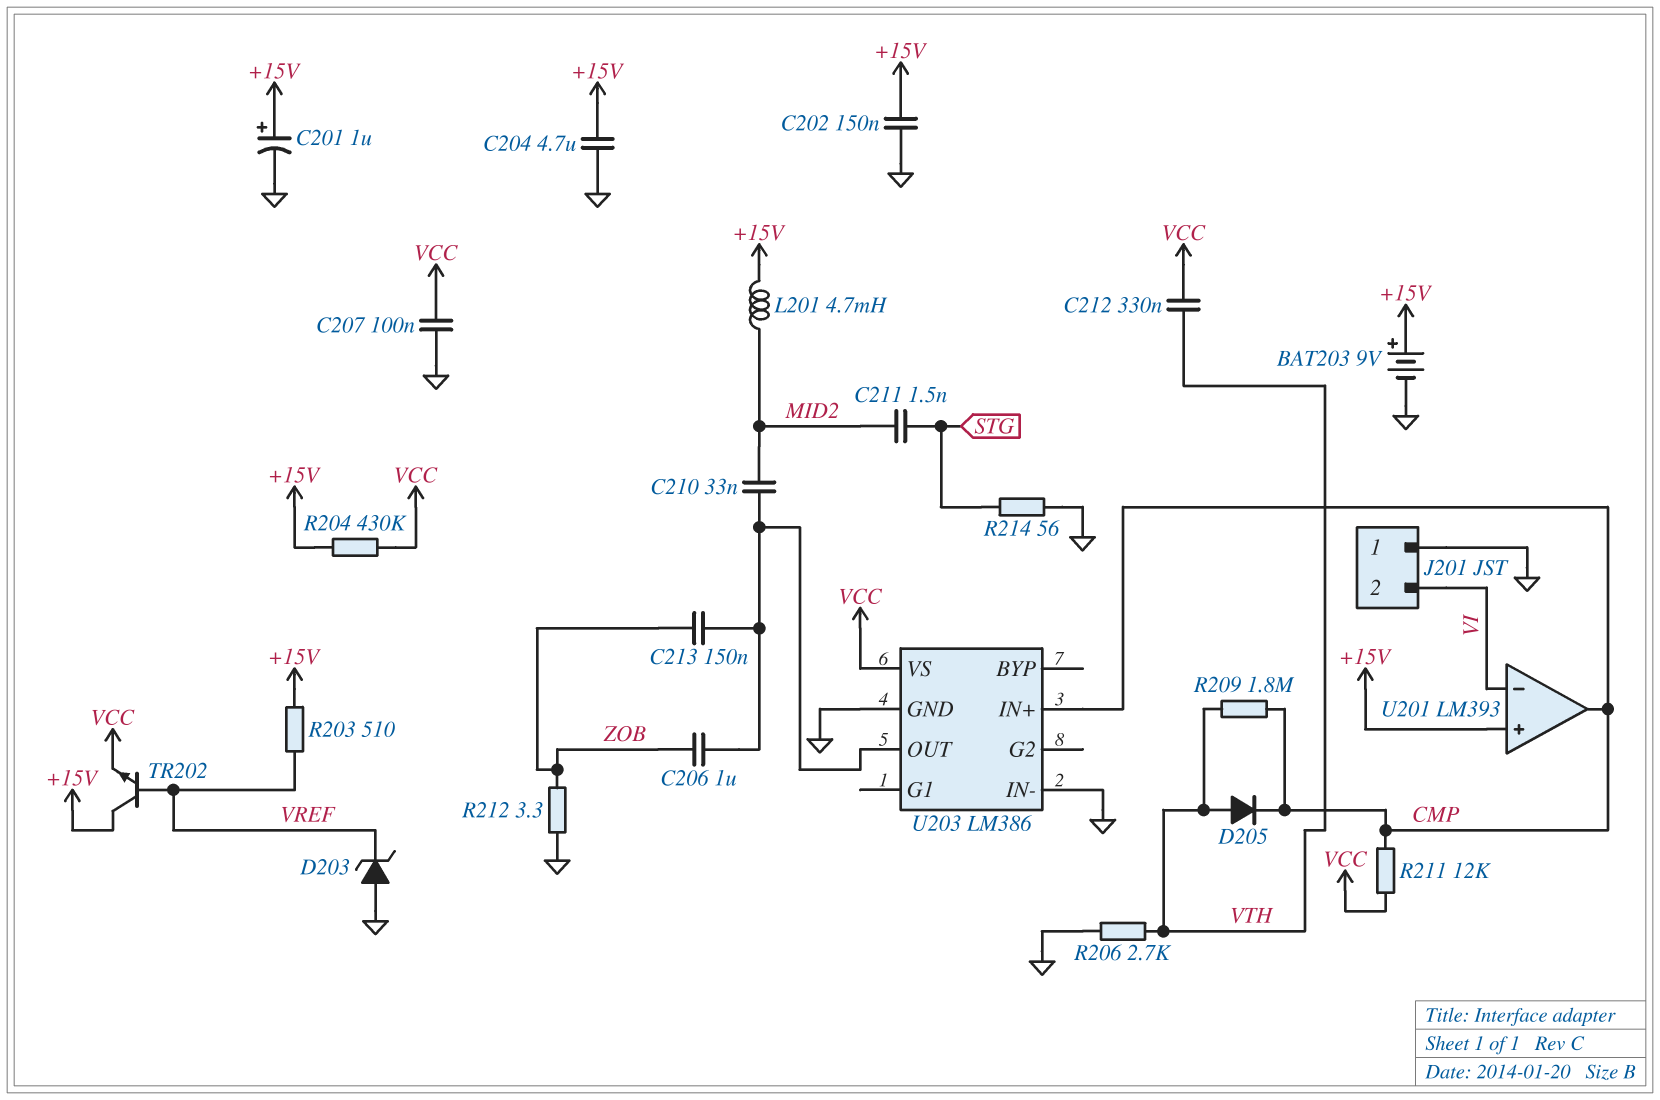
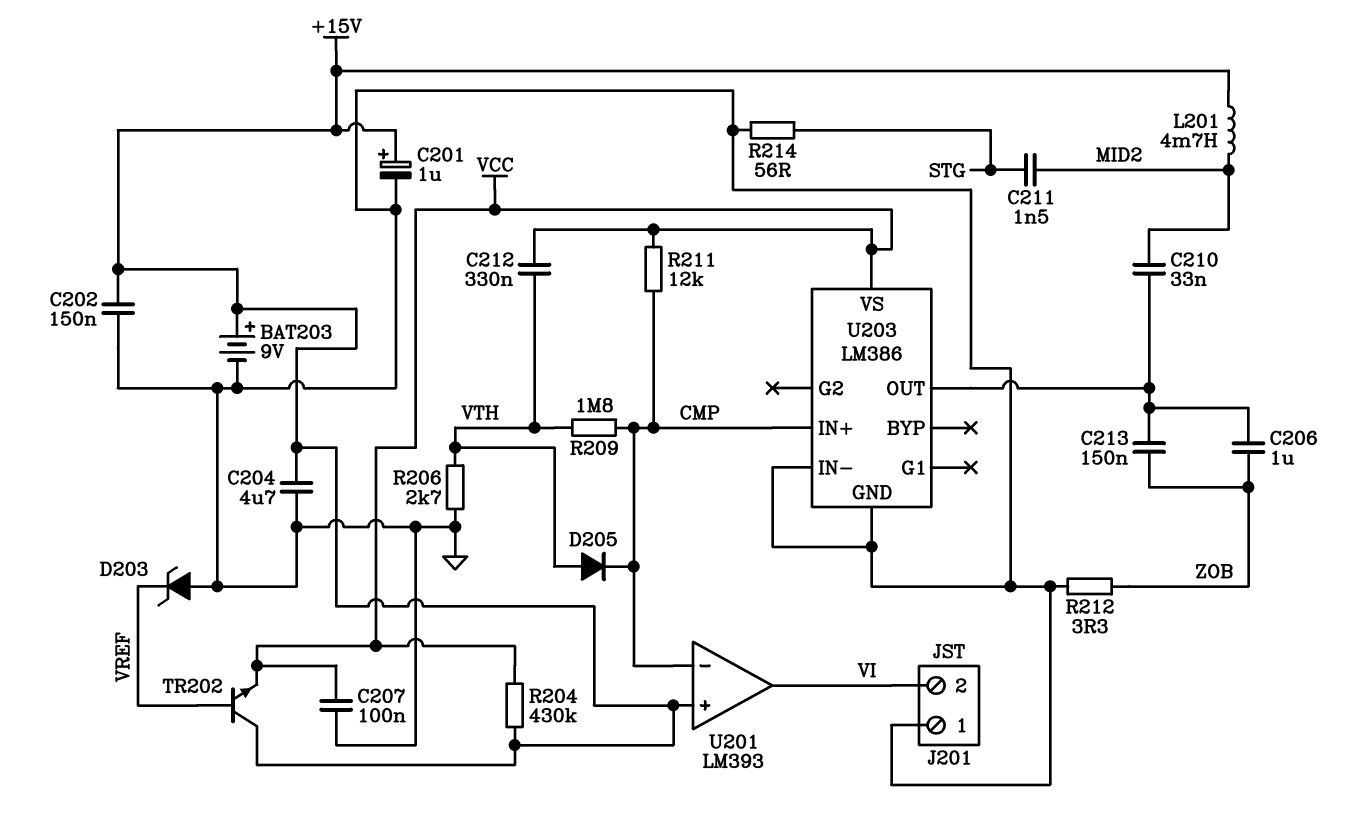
R203: 510 (+15V, VREF) -> none
U201 pin in-: VI -> CMP
U201 pin out: CMP -> VI

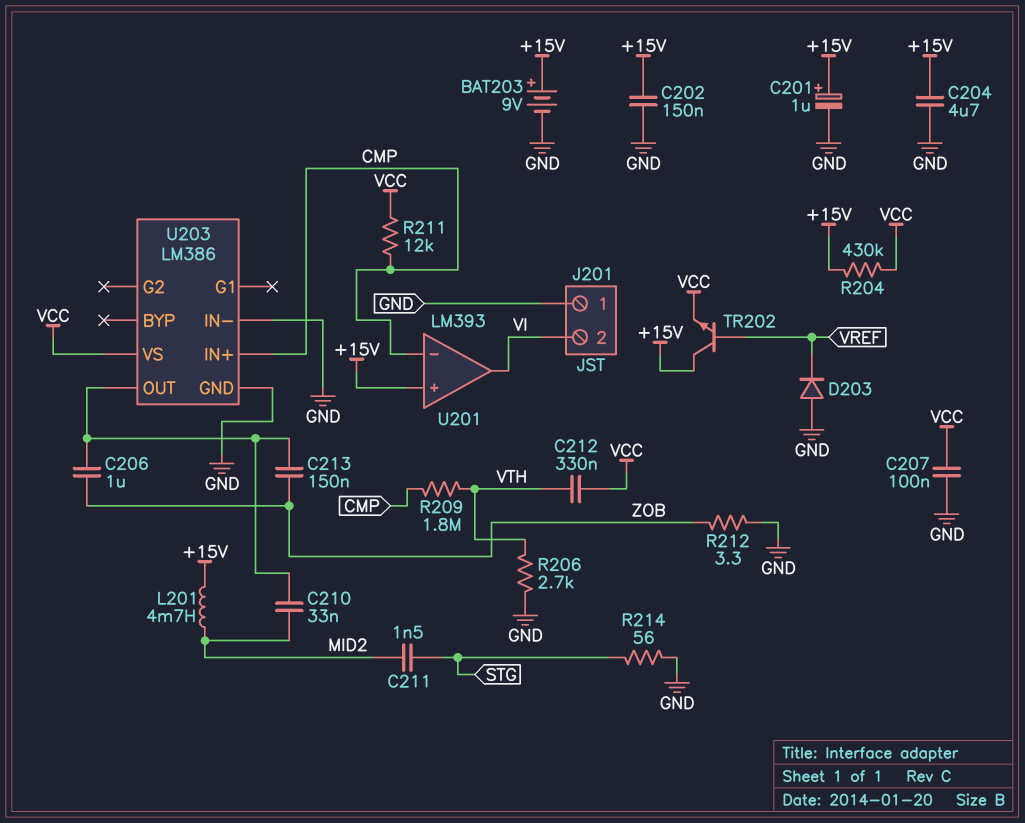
D203: zener (A GND, K VREF) -> diode (A GND, K VREF)
D205: diode (A VTH, K CMP) -> none

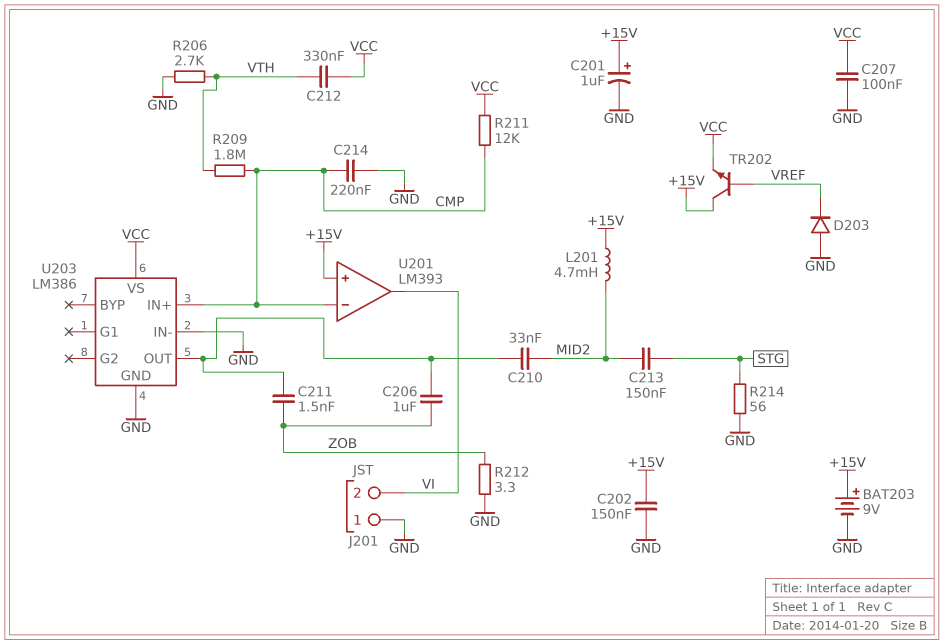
C204: 4.7uF (+15V, GND) -> none
C211: 1.5nF (MID2, STG) -> 1.5nF (U203/OUT, ZOB)
C213: 150nF (U203/OUT, ZOB) -> 150nF (MID2, STG)
C214: none -> 220nF (CMP, GND)
R204: 430k (+15V, VCC) -> none

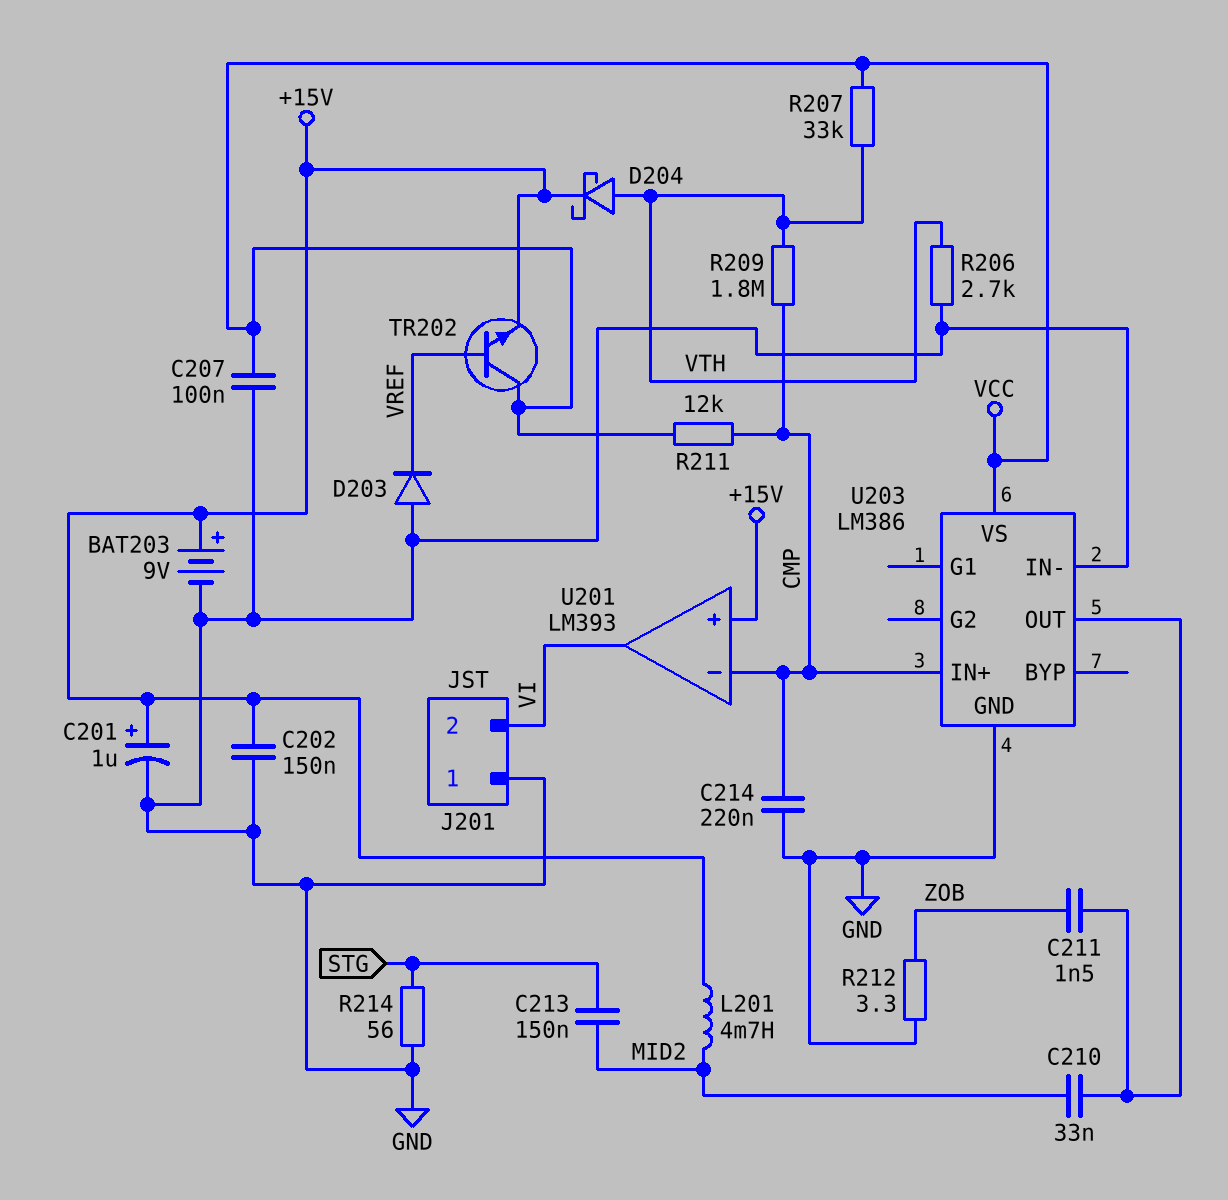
C206: 1uF (U203/OUT, ZOB) -> none
C212: 330nF (VCC, VTH) -> none
D204: none -> schottky (A VTH, K +15V)
R207: none -> 33k (VCC, VTH)
TR202: NPN (B VREF, C +15V, E VCC) -> NPN (B VREF, C VCC, E +15V)

